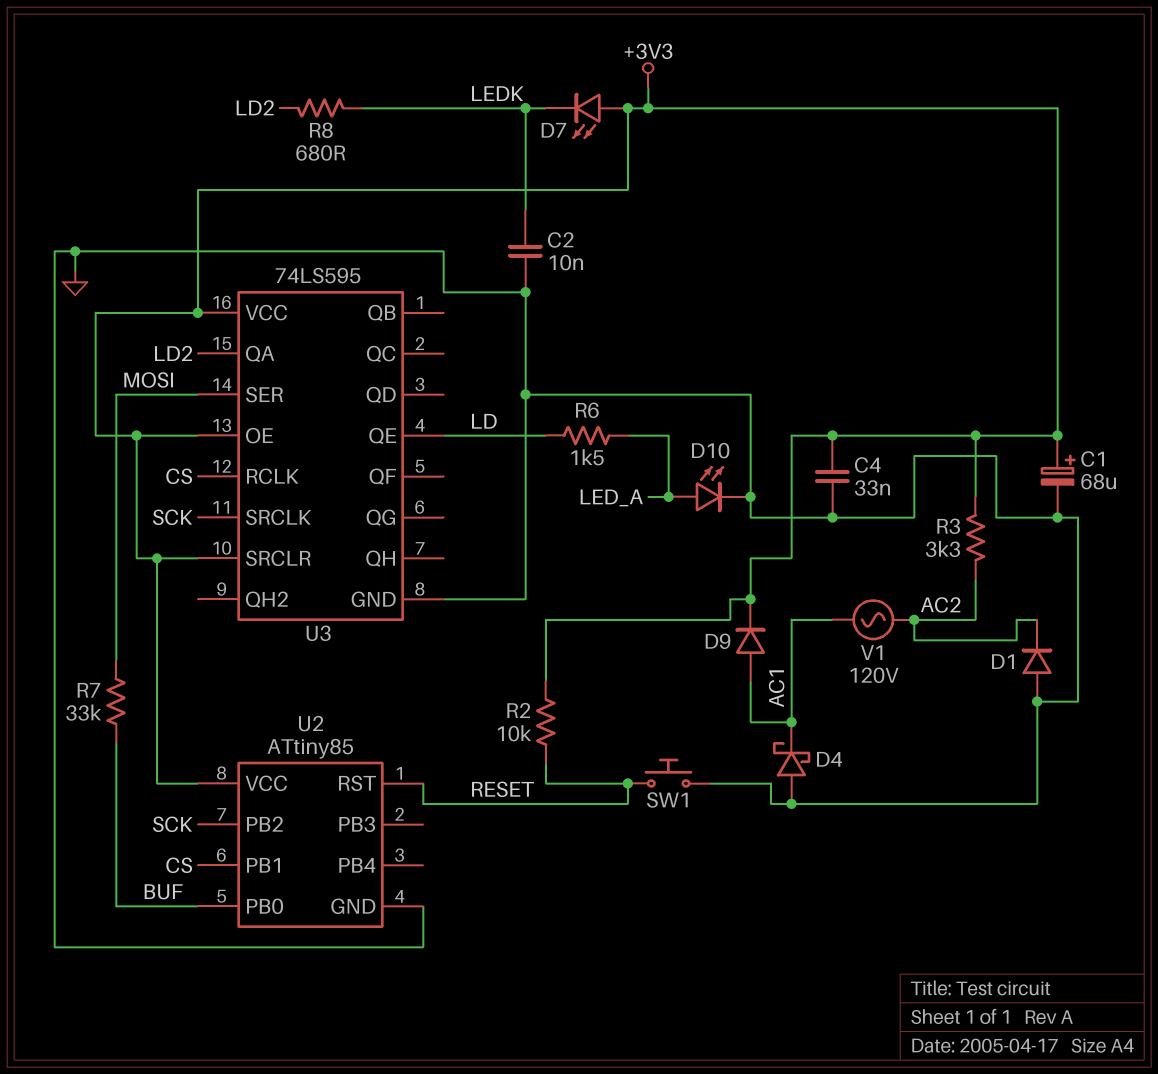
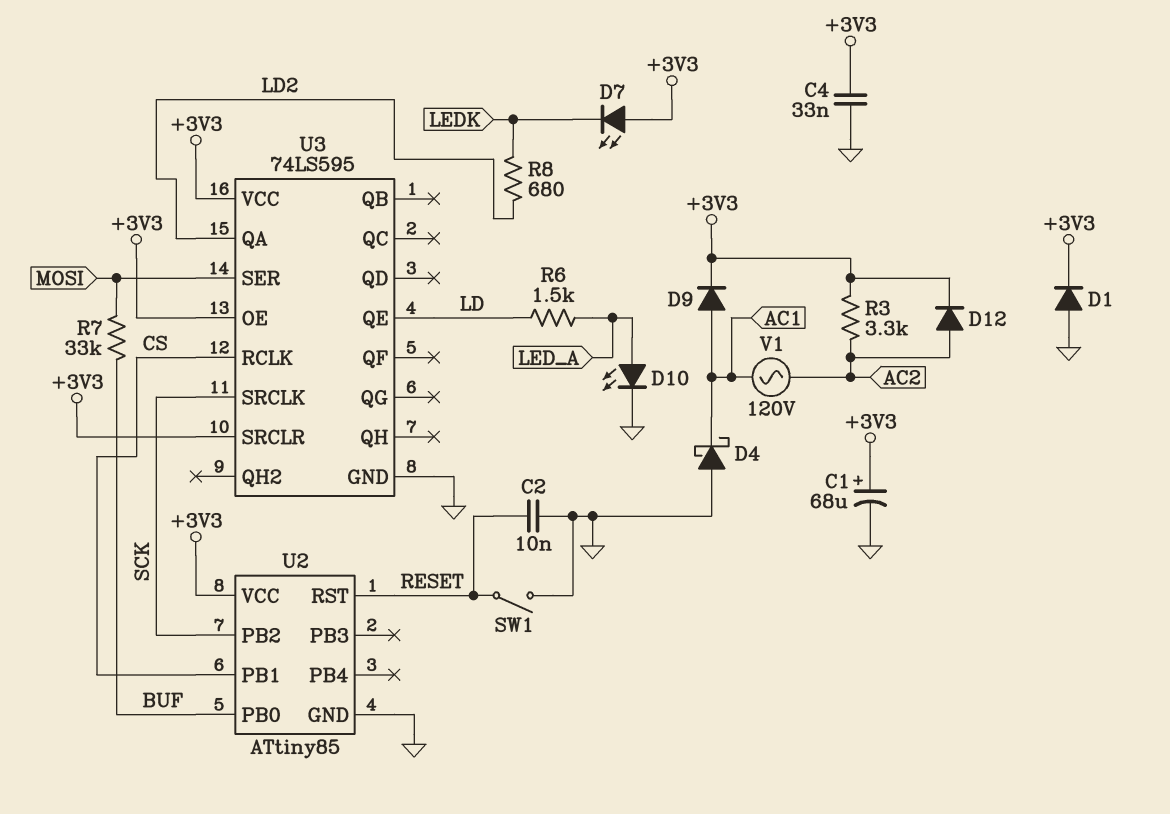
C2: 10nF (GND, LEDK) -> 10nF (GND, RESET)
D1: diode (A GND, K AC2) -> diode (A GND, K +3V3)
D12: none -> diode (A AC2, K +3V3)
R2: 10k (+3V3, RESET) -> none
SW1: button (GND, RESET) -> switch (GND, RESET)

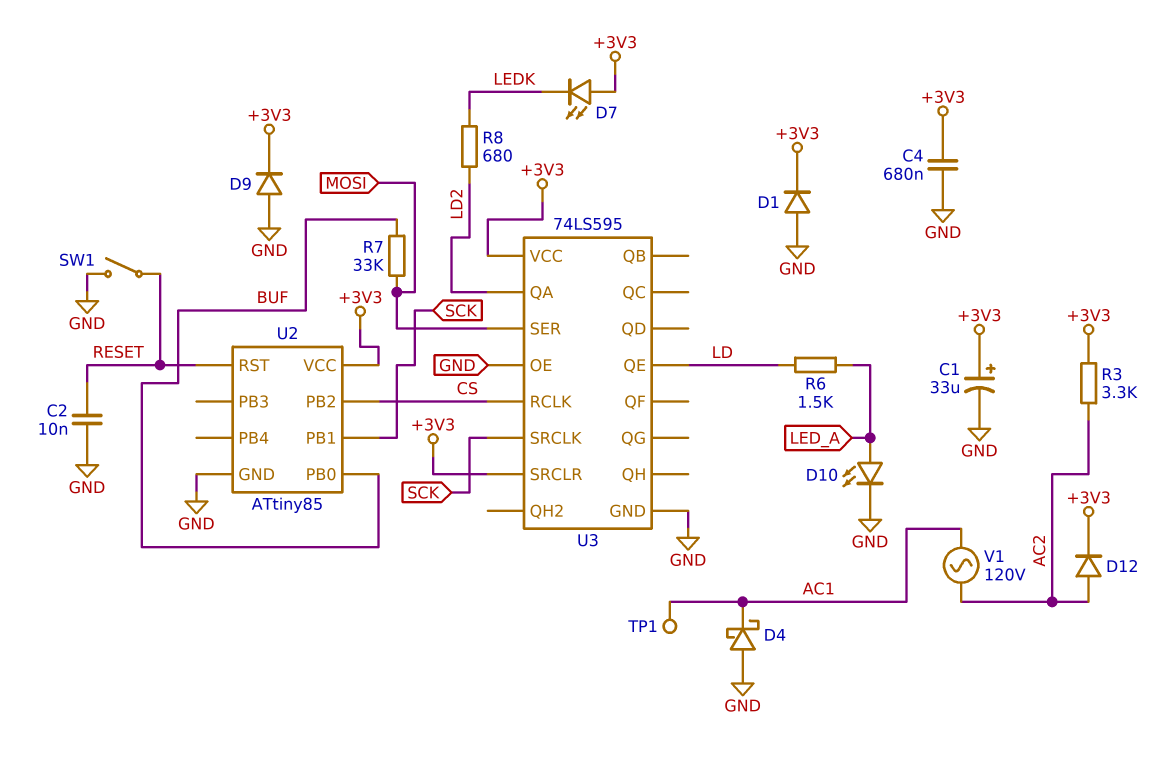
C1: 68uF (plus +3V3, minus GND) -> 33uF (plus +3V3, minus GND)
C4: 33nF (+3V3, GND) -> 680nF (+3V3, GND)
D9: diode (A AC1, K +3V3) -> diode (A GND, K +3V3)
TP1: none -> test point (AC1)
U2 pin PB1: CS -> SCK
U2 pin PB2: SCK -> CS
U3 pin OE: +3V3 -> GND

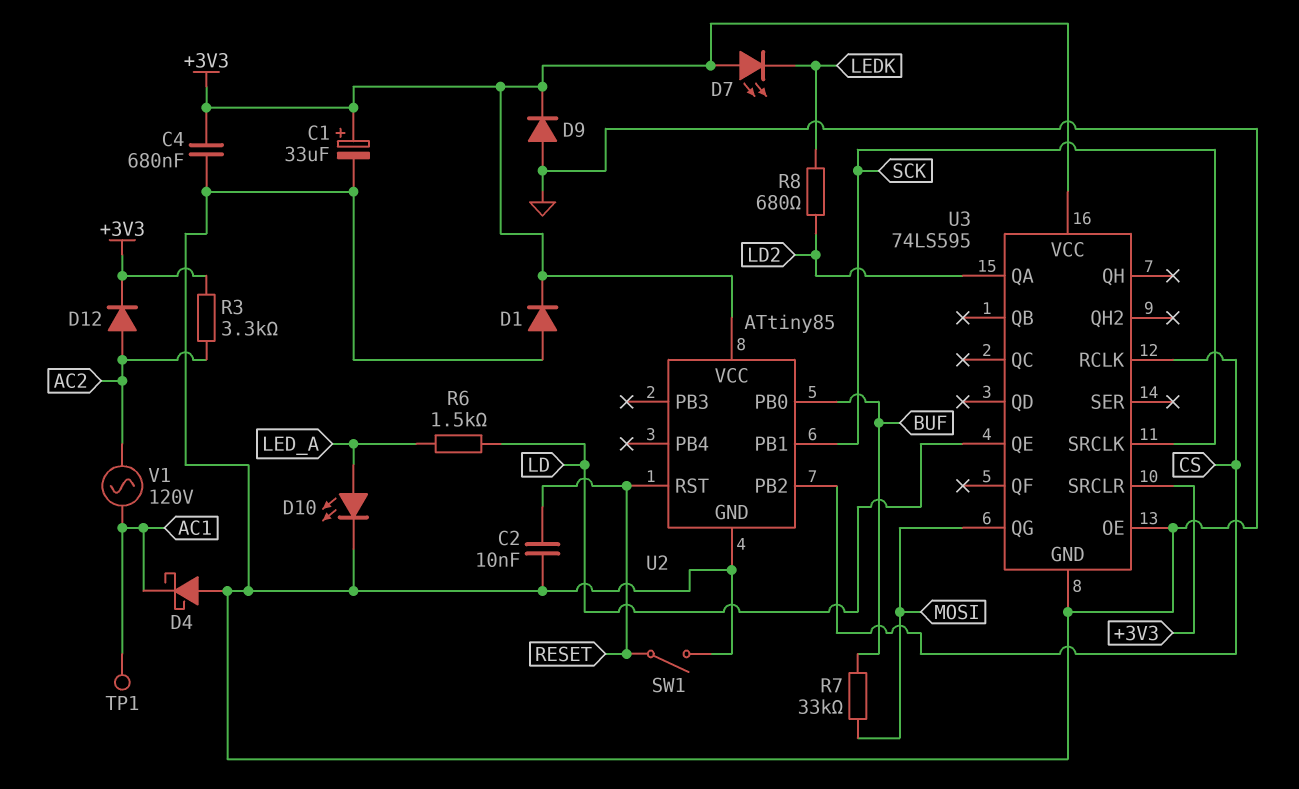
U3 pin QG: none -> MOSI
U3 pin SER: MOSI -> none

